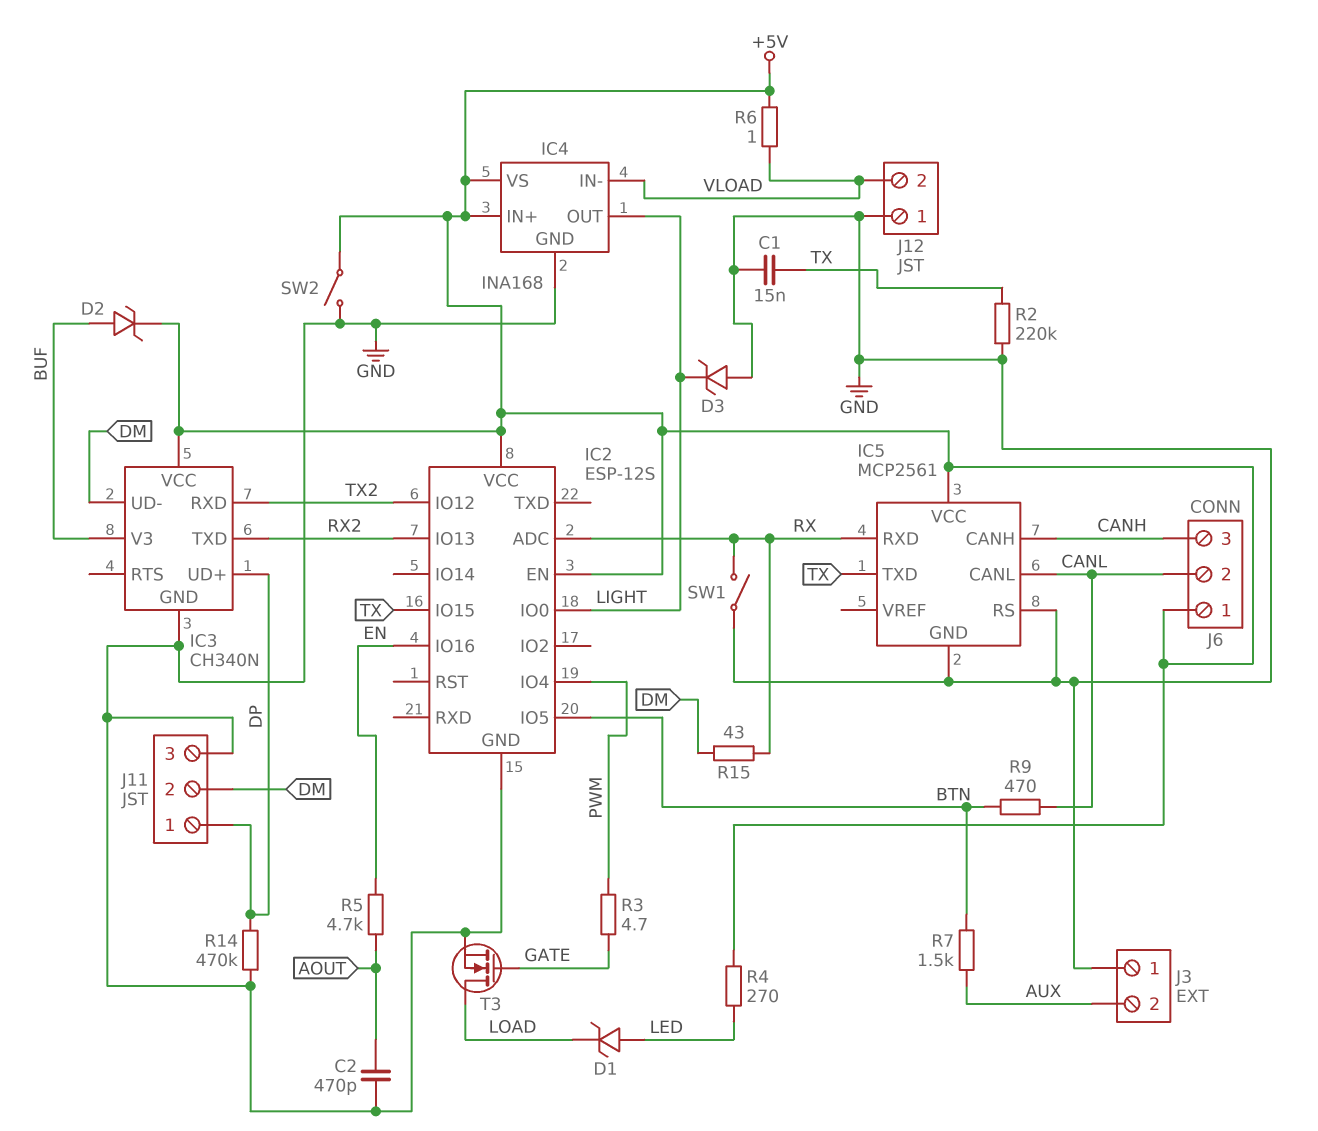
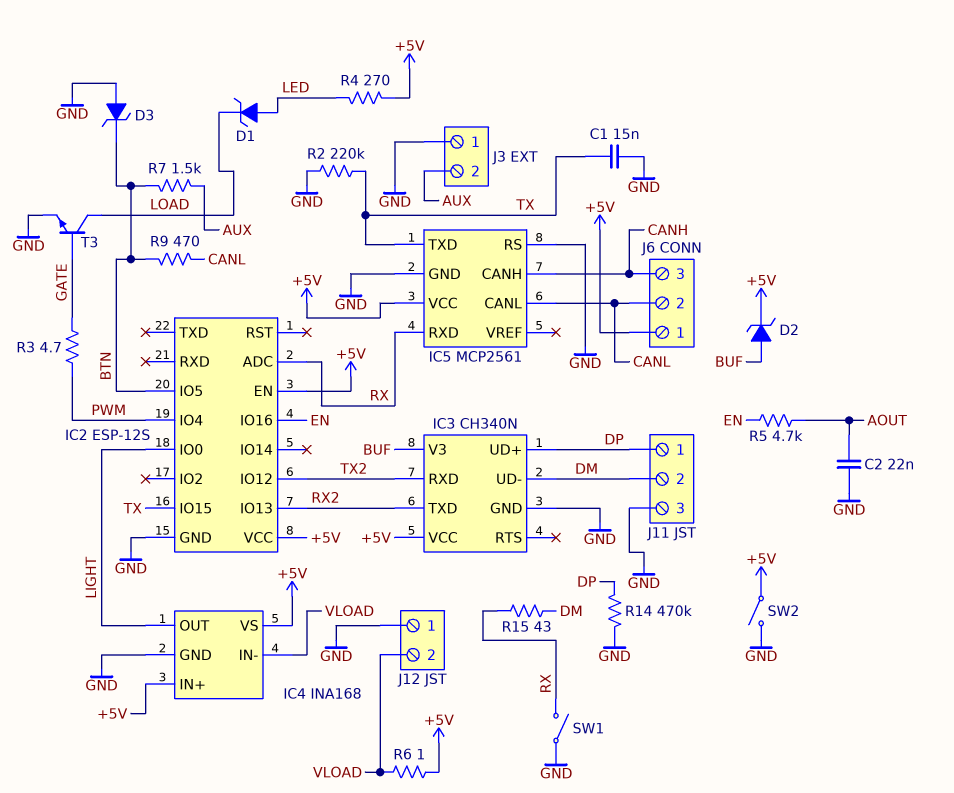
C2: 470pF (AOUT, GND) -> 22nF (AOUT, GND)
D3: zener (A GND, K LIGHT) -> zener (A GND, K BTN)
T3: NMOS (G GATE, D LOAD, S GND) -> NPN (B GATE, C LOAD, E GND)

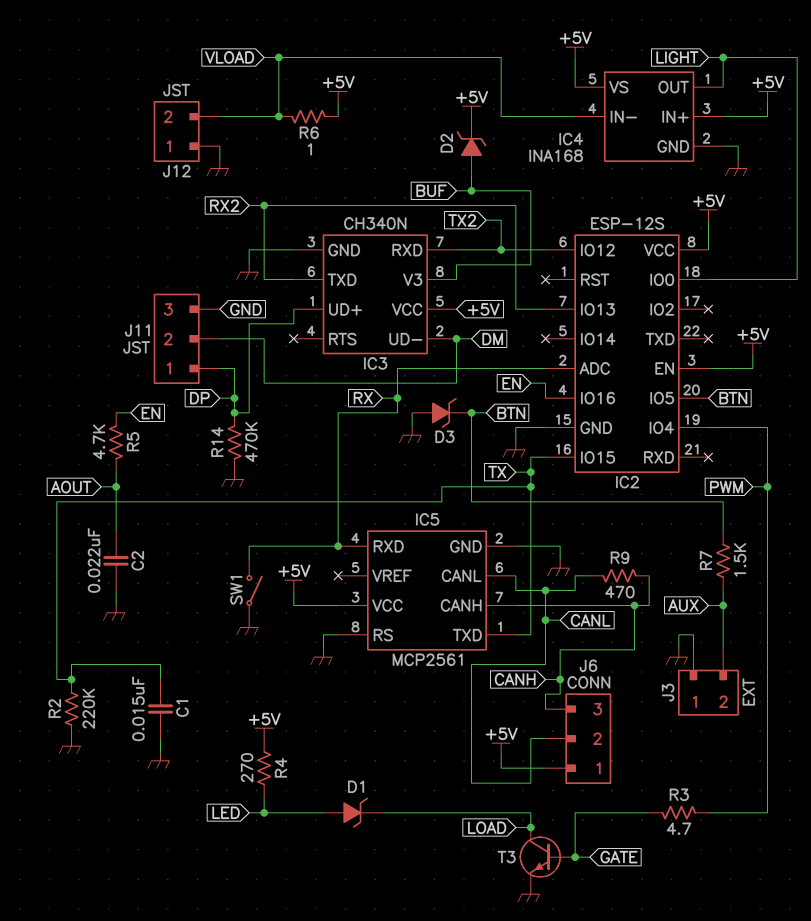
R9: 470 (BTN, CANL) -> 470 (CANH, CANL)
R15: 43 (DM, RX) -> none
SW2: switch (+5V, GND) -> none

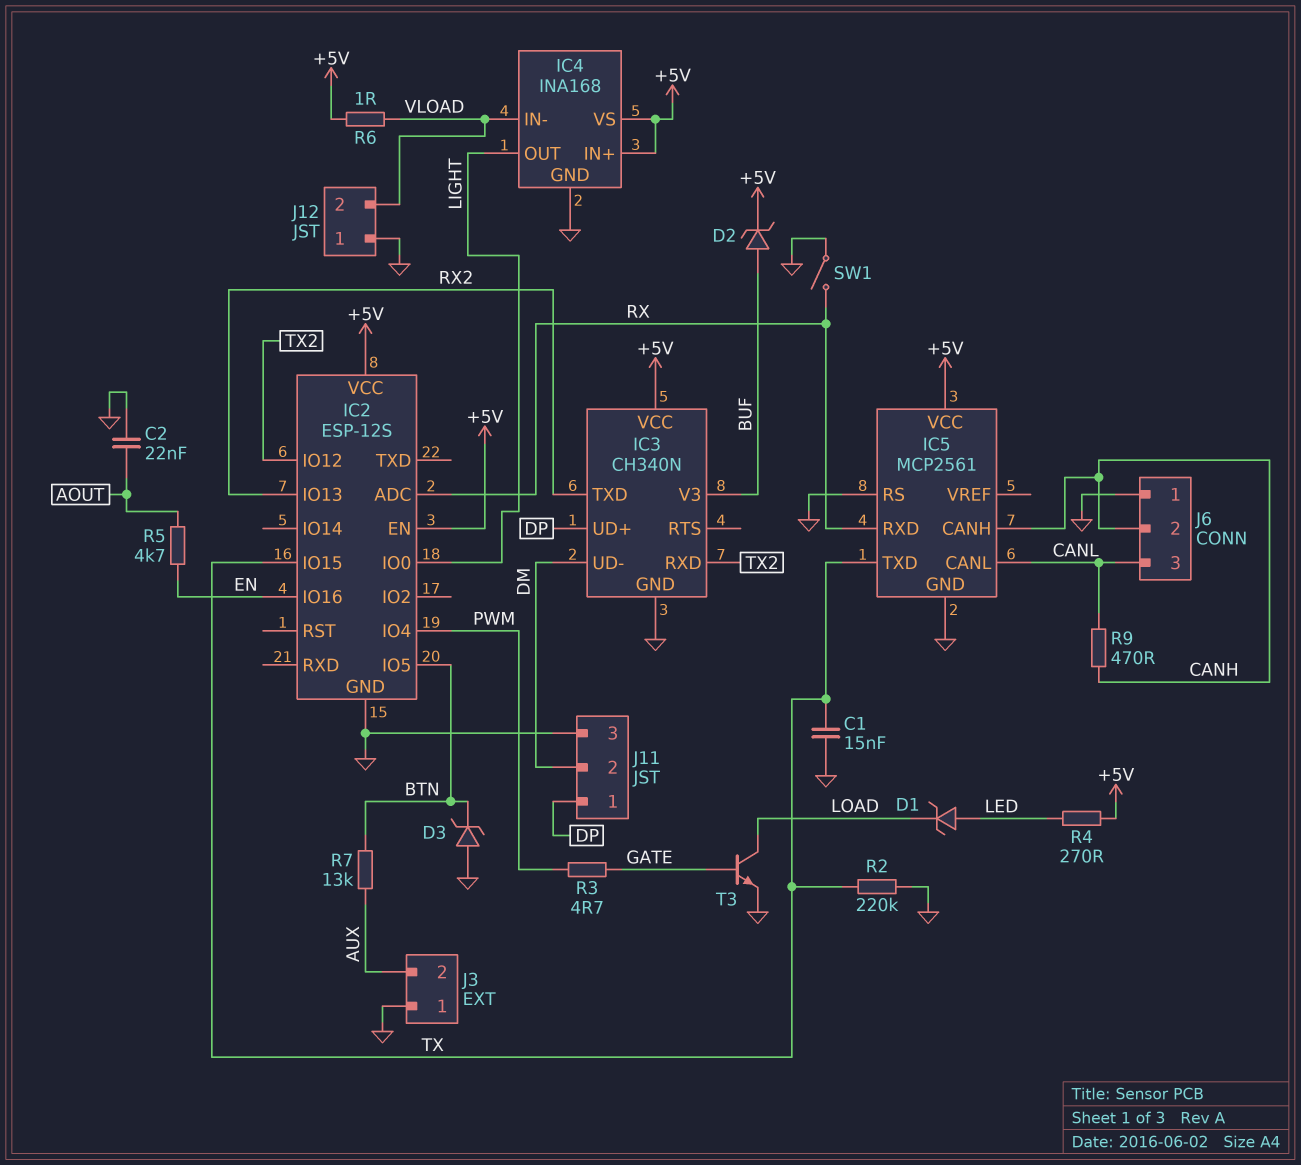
J6 pin 1: +5V -> GND
J6 pin 2: CANL -> CANH
J6 pin 3: CANH -> CANL
R7: 1.5k (AUX, BTN) -> 13k (AUX, BTN)
R14: 470k (DP, GND) -> none

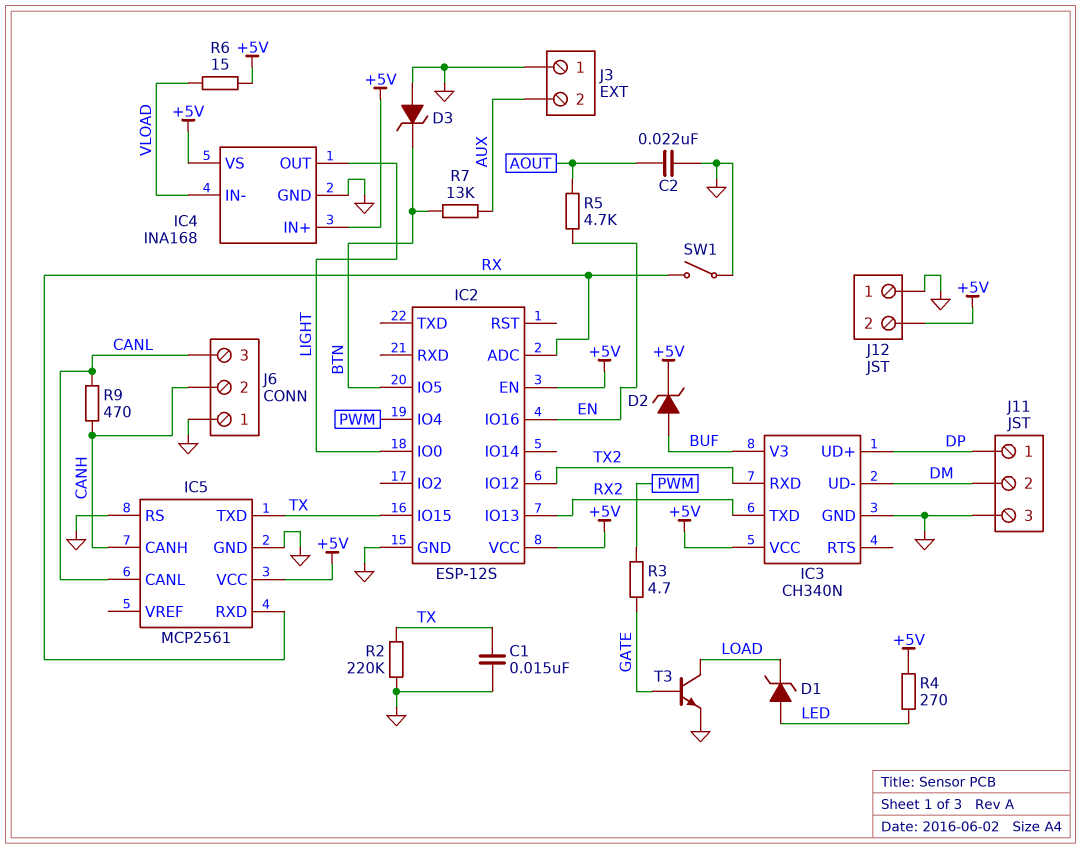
J12 pin 2: VLOAD -> +5V
R6: 1 (+5V, VLOAD) -> 15 (+5V, VLOAD)

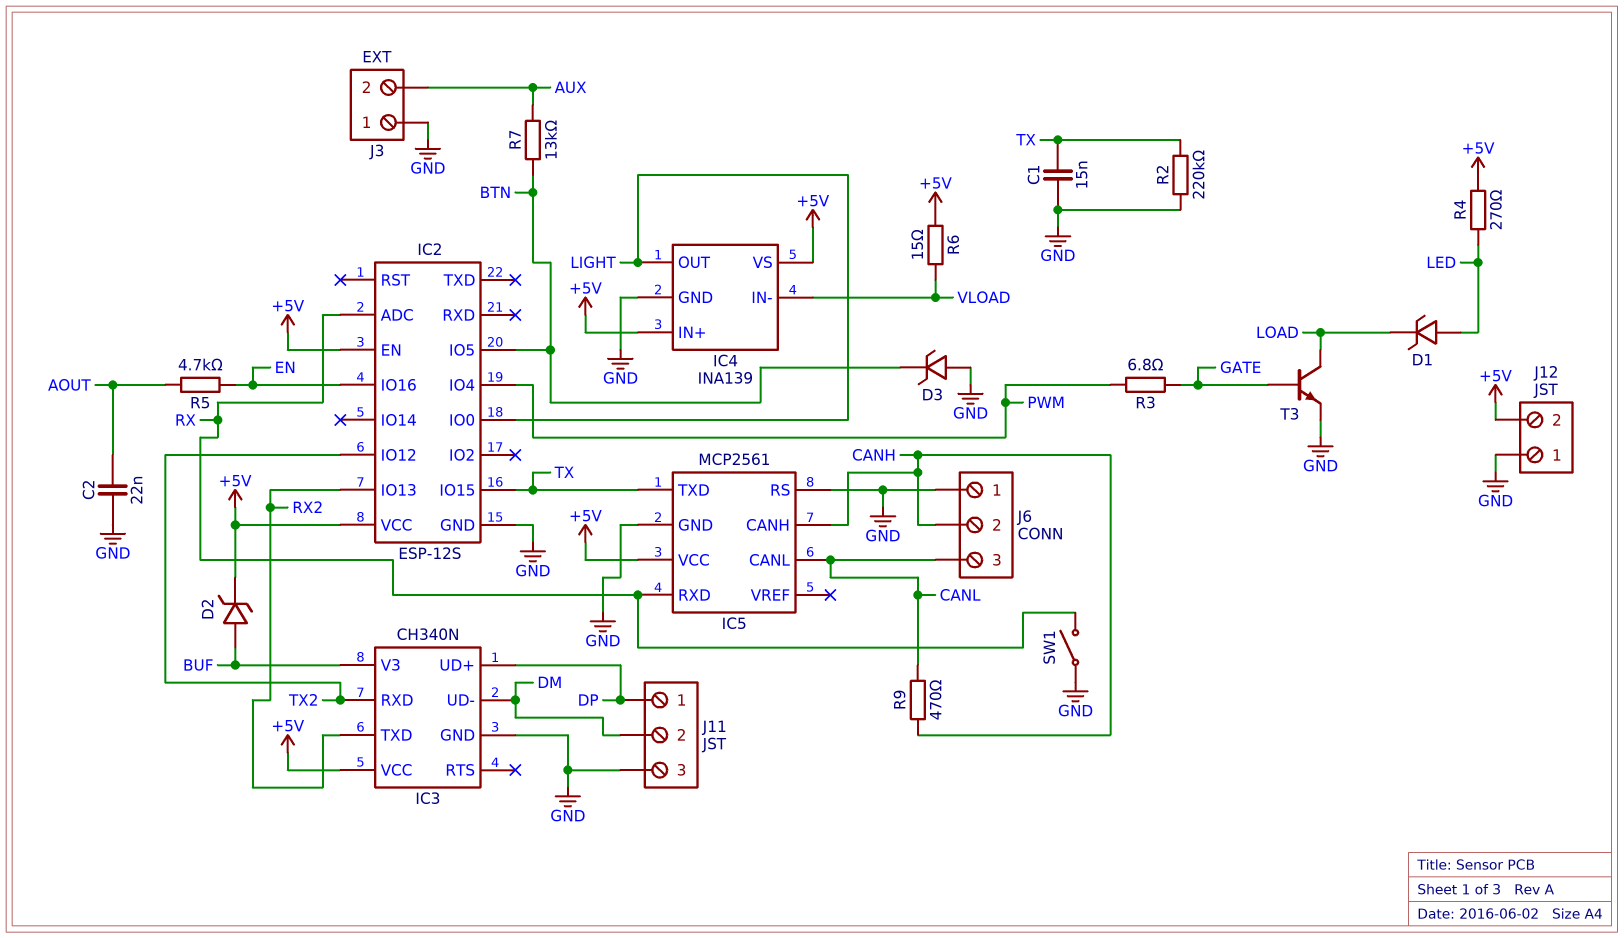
IC4: INA168 -> INA139
R3: 4.7 (GATE, PWM) -> 6.8 (GATE, PWM)

